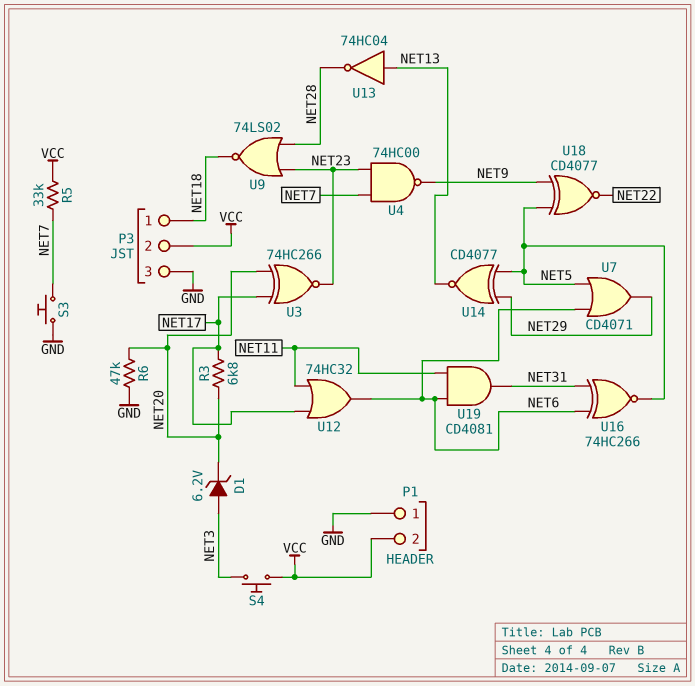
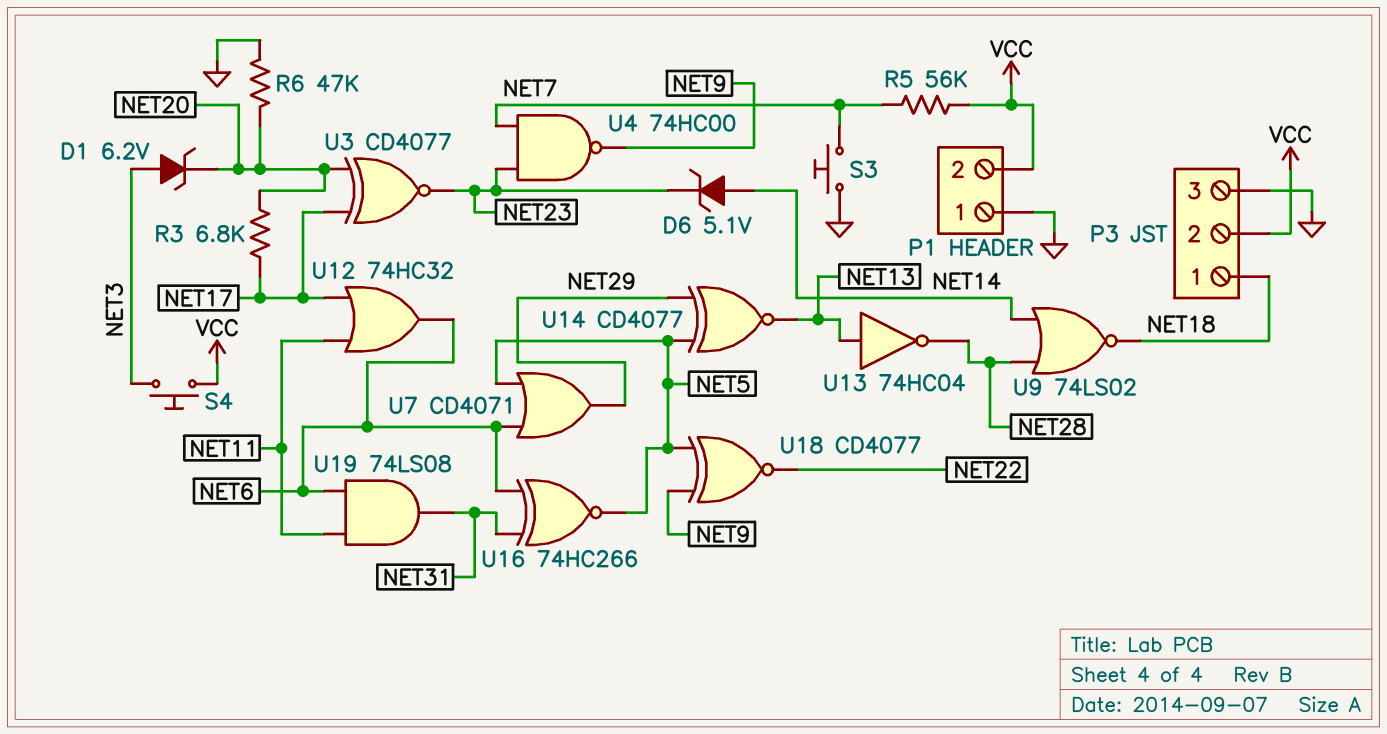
D6: none -> zener 5.1V (A NET14, K NET23)
R5: 33k (NET7, VCC) -> 56k (NET7, VCC)
U3: XNOR 74HC266 (in NET17, in NET20, out NET23) -> XNOR CD4077 (in NET17, in NET20, out NET23)
U9: NOR 74LS02 (in NET23, in NET28, out NET18) -> NOR 74LS02 (in NET14, in NET28, out NET18)
U19: AND CD4081 (in NET6, in NET11, out NET31) -> AND 74LS08 (in NET6, in NET11, out NET31)

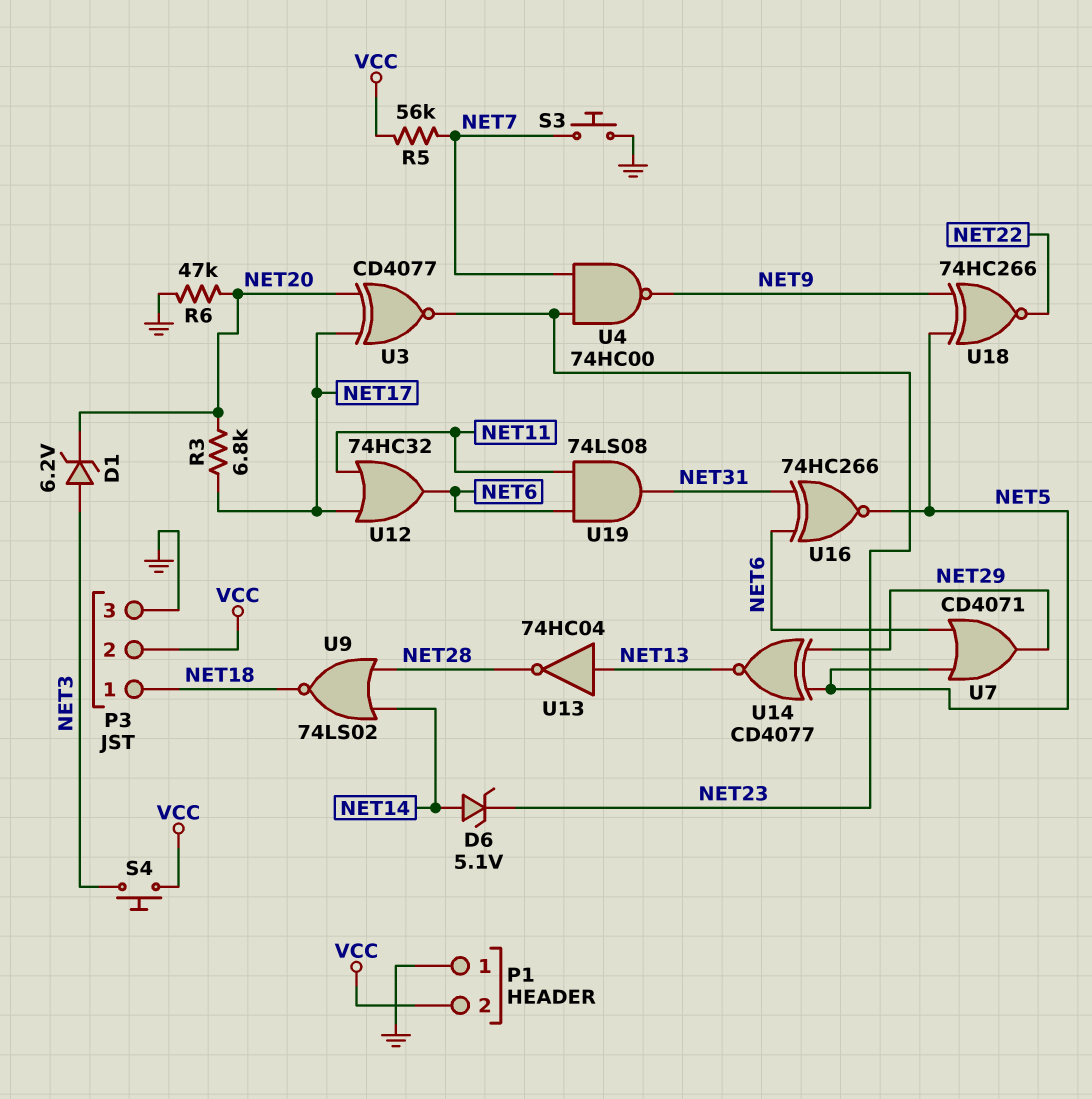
U18: XNOR CD4077 (in NET5, in NET9, out NET22) -> XNOR 74HC266 (in NET5, in NET9, out NET22)

